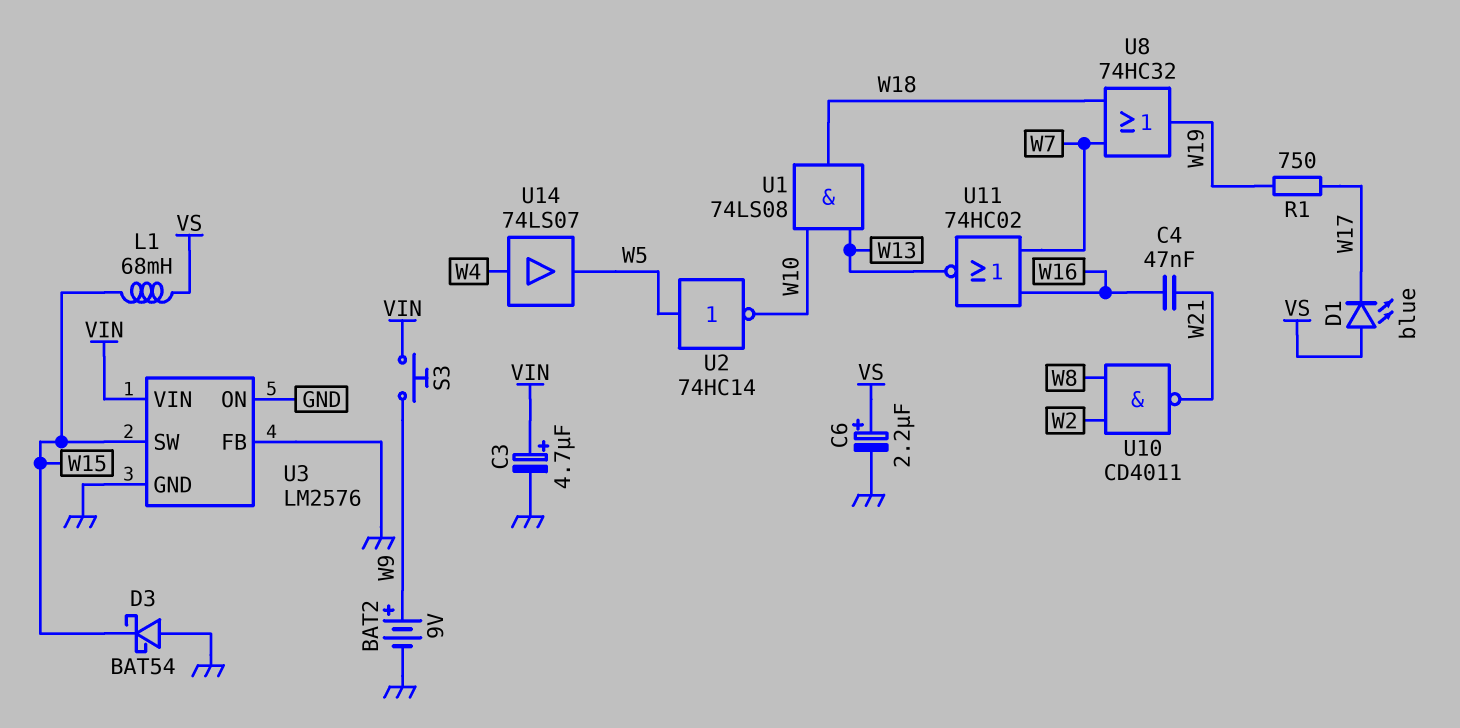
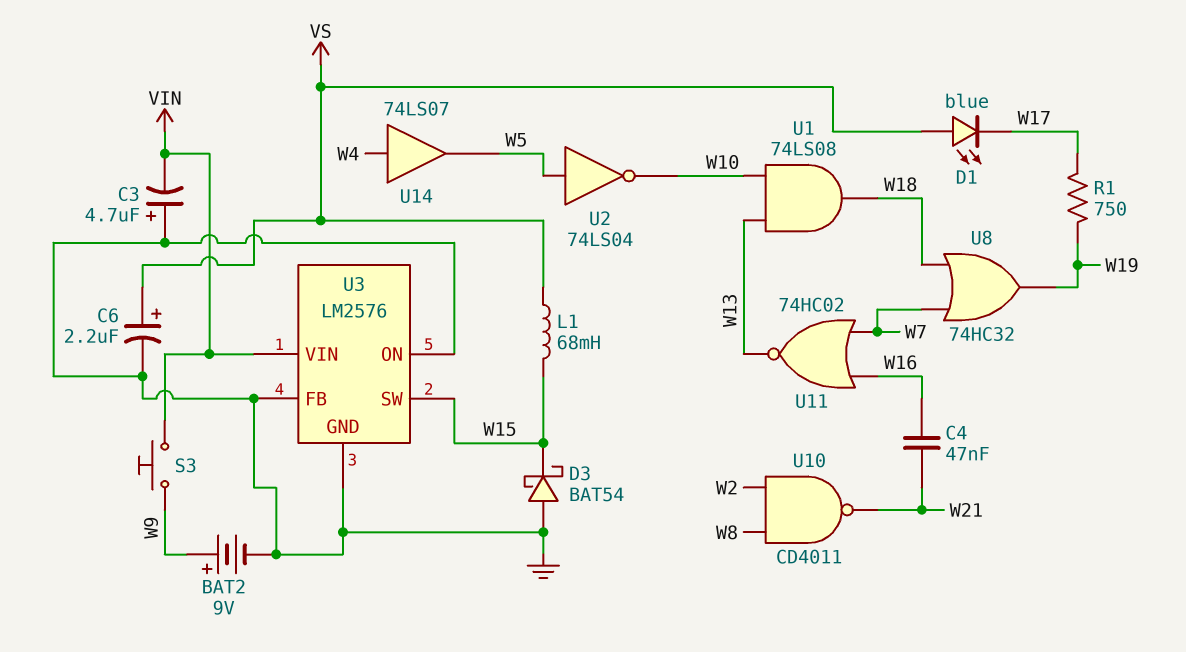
C3: 4.7uF (plus VIN, minus GND) -> 4.7uF (plus GND, minus VIN)
U2: NOT 74HC14 (in W5, out W10) -> NOT 74LS04 (in W5, out W10)

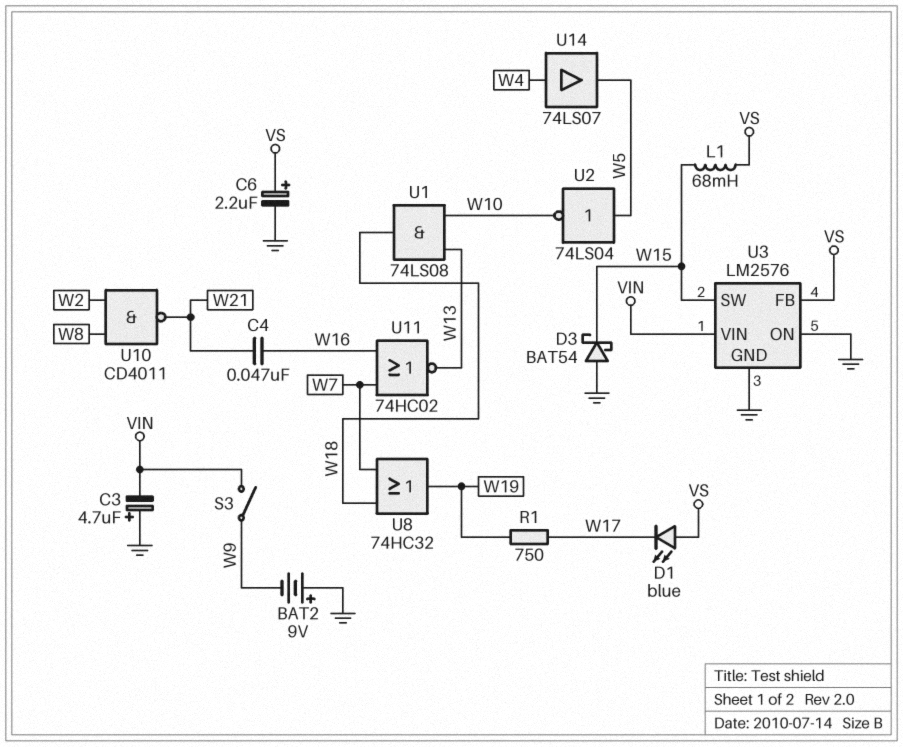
BAT2: 9V (plus W9, minus GND) -> 9V (plus GND, minus W9)
S3: button (VIN, W9) -> switch (VIN, W9)
U3 pin FB: GND -> VS

